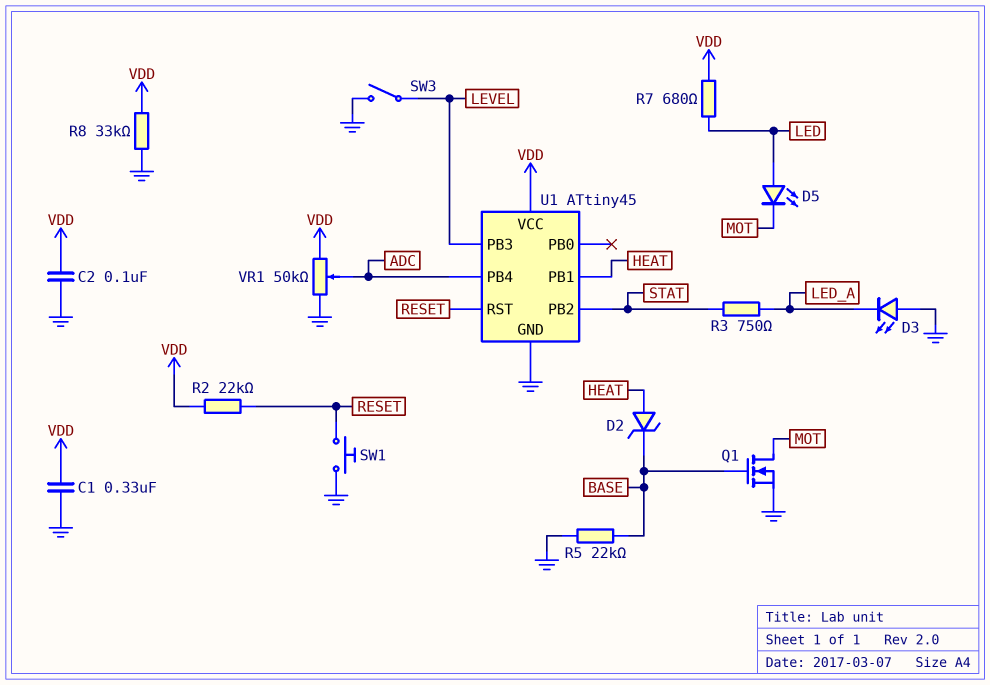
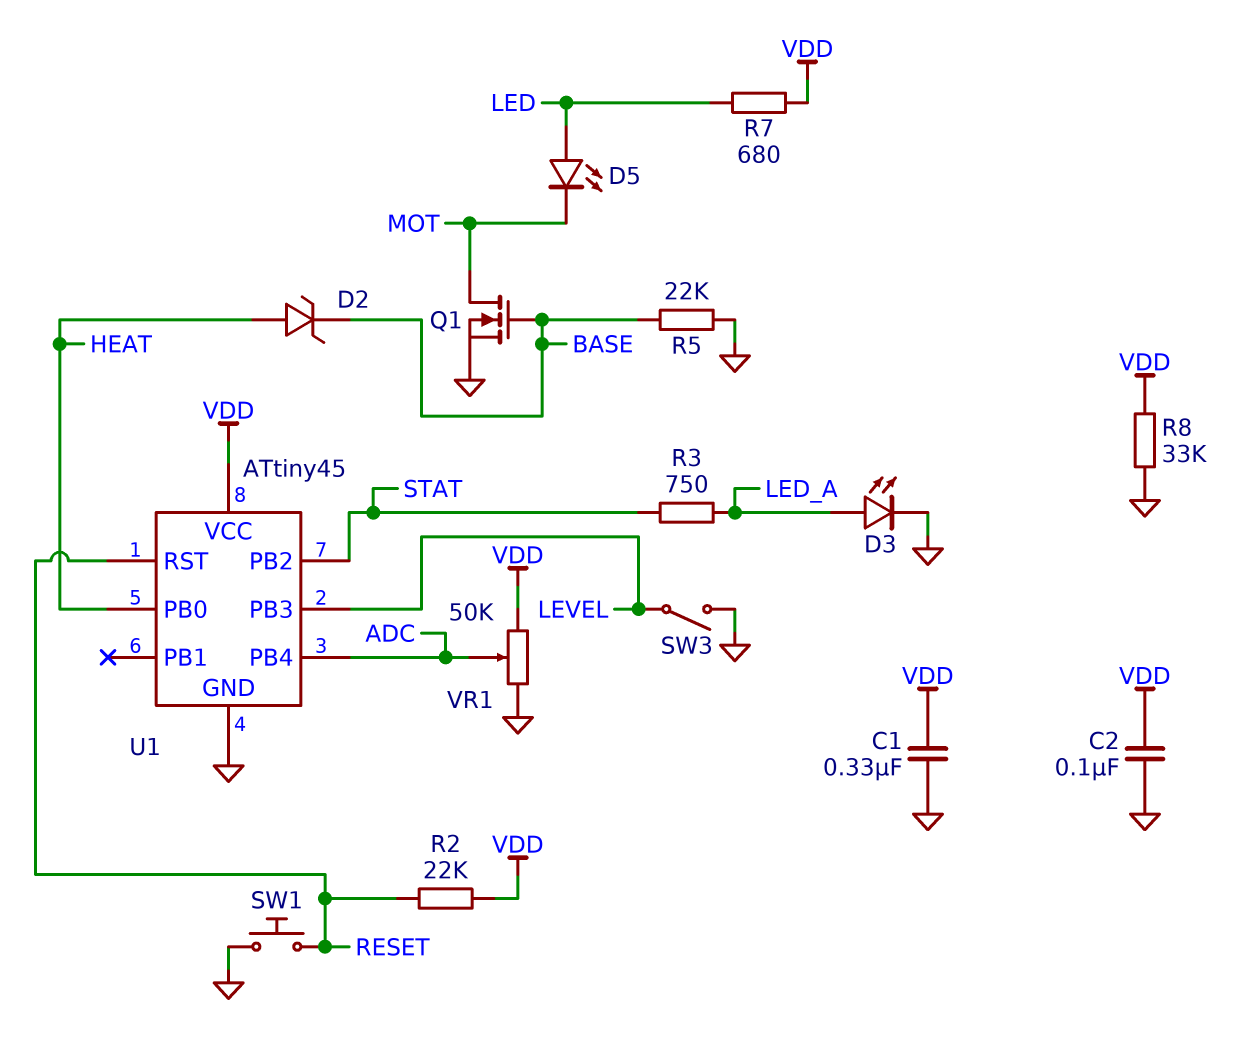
D3: LED (A GND, K LED_A) -> LED (A LED_A, K GND)
U1 pin PB0: none -> HEAT
U1 pin PB1: HEAT -> none

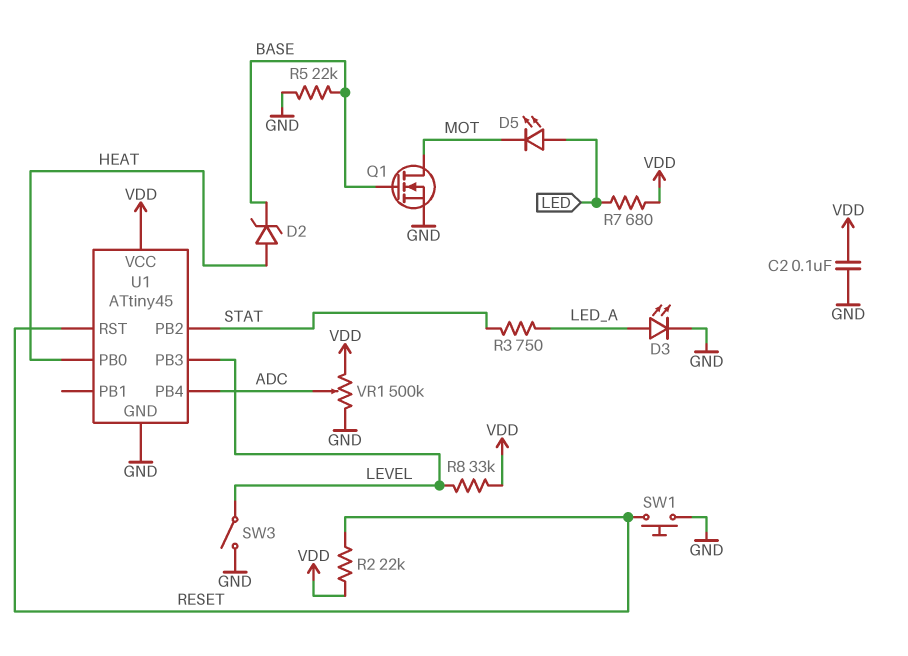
C1: 330nF (GND, VDD) -> none
R8: 33k (GND, VDD) -> 33k (LEVEL, VDD)
VR1: 50k (GND, VDD, wiper ADC) -> 500k (GND, VDD, wiper ADC)

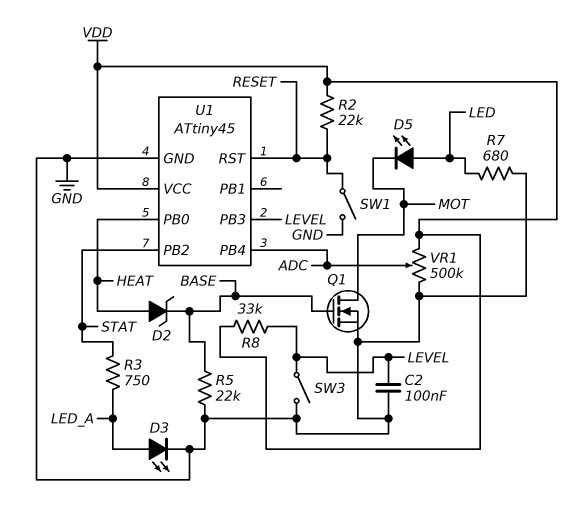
C2: 100nF (GND, VDD) -> 100nF (GND, LEVEL)
R7: 680 (LED, VDD) -> 680 (GND, LED)
SW1: button (GND, RESET) -> switch (GND, RESET)

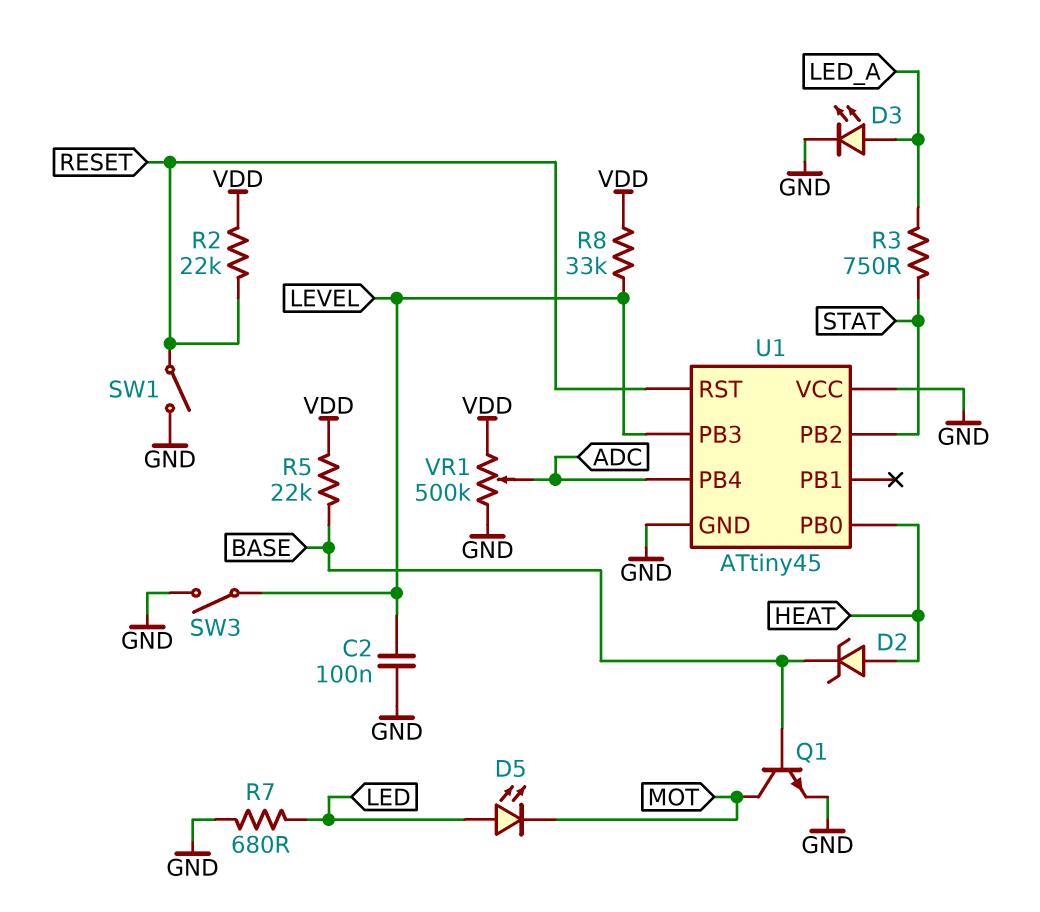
Q1: NMOS (G BASE, D MOT, S GND) -> NPN (B BASE, C MOT, E GND)
R5: 22k (BASE, GND) -> 22k (BASE, VDD)
U1 pin VCC: VDD -> GND

